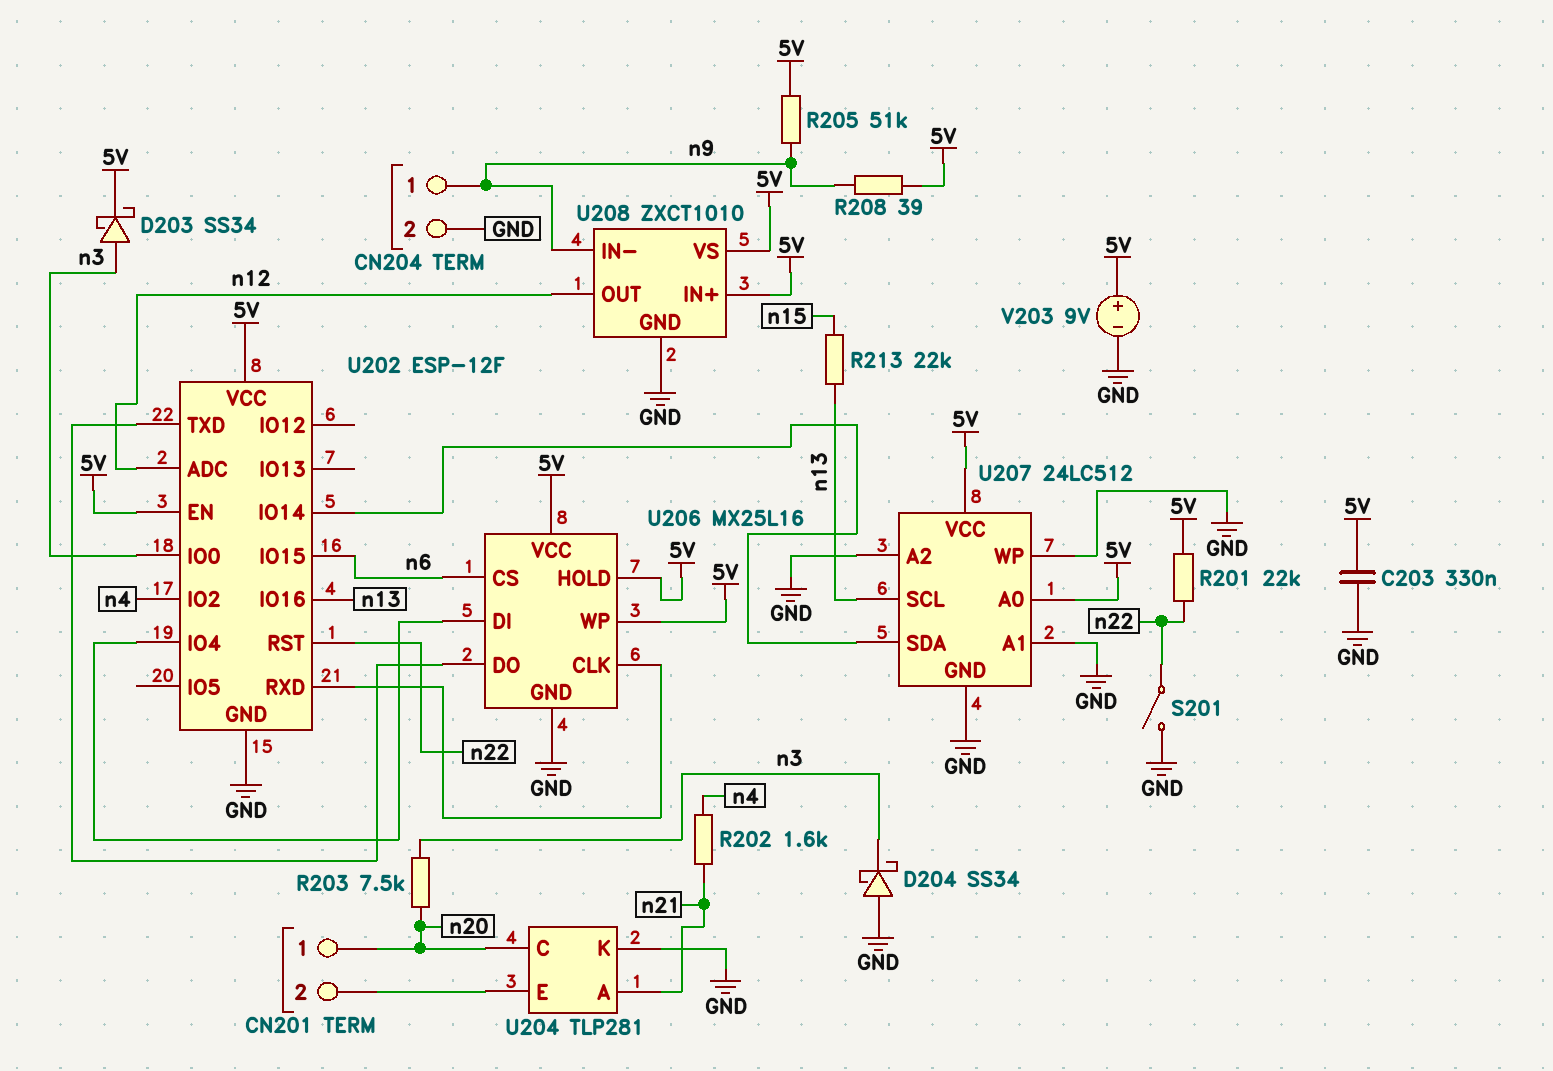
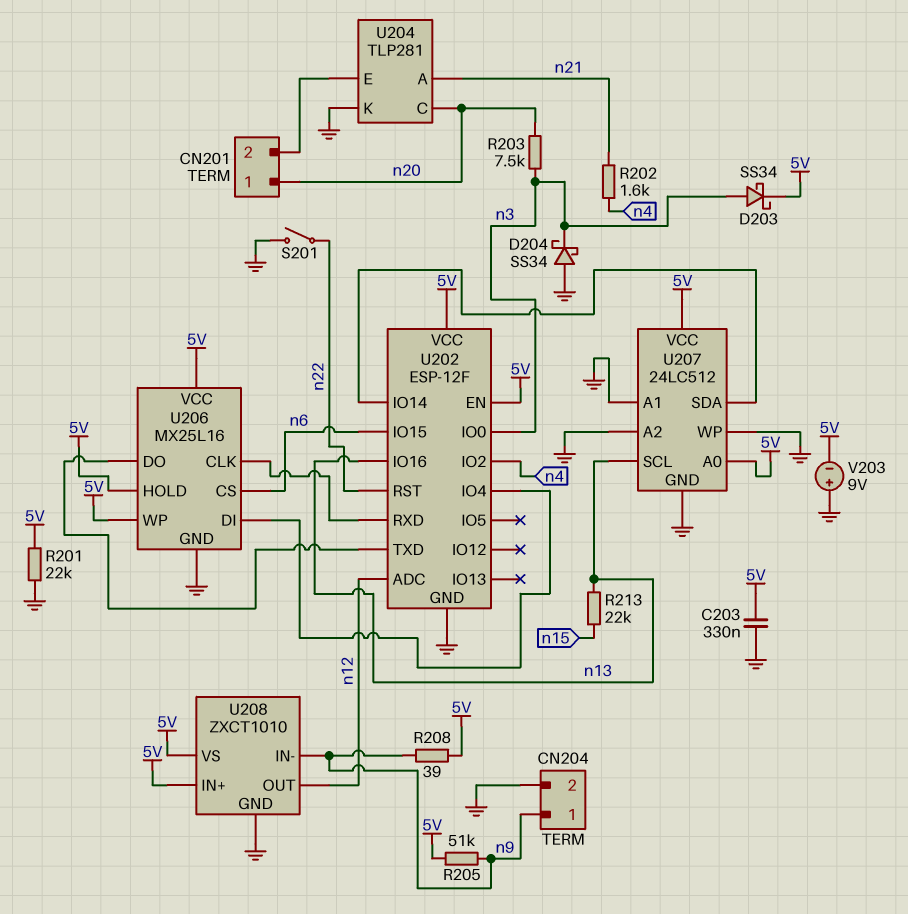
R201: 22k (5V, n22) -> 22k (5V, GND)
V203: 9V (plus 5V, minus GND) -> 9V (plus GND, minus 5V)

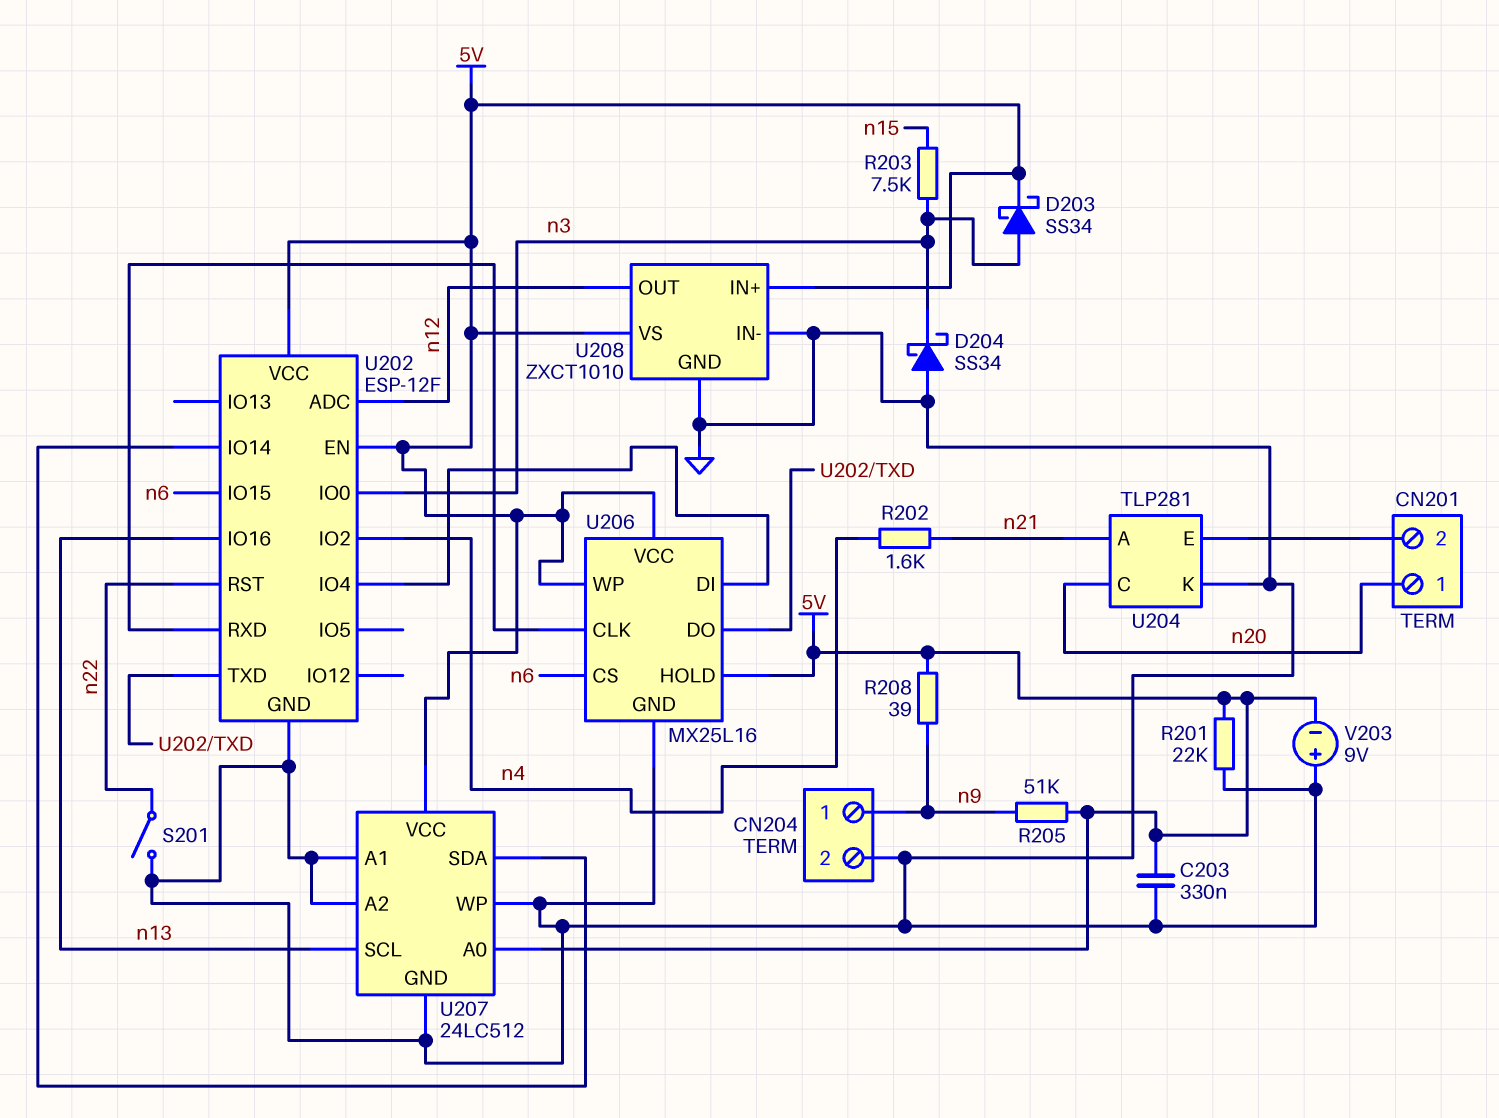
R203: 7.5k (n3, n20) -> 7.5k (n3, n15)
R213: 22k (n13, n15) -> none
U208 pin IN-: n9 -> GND

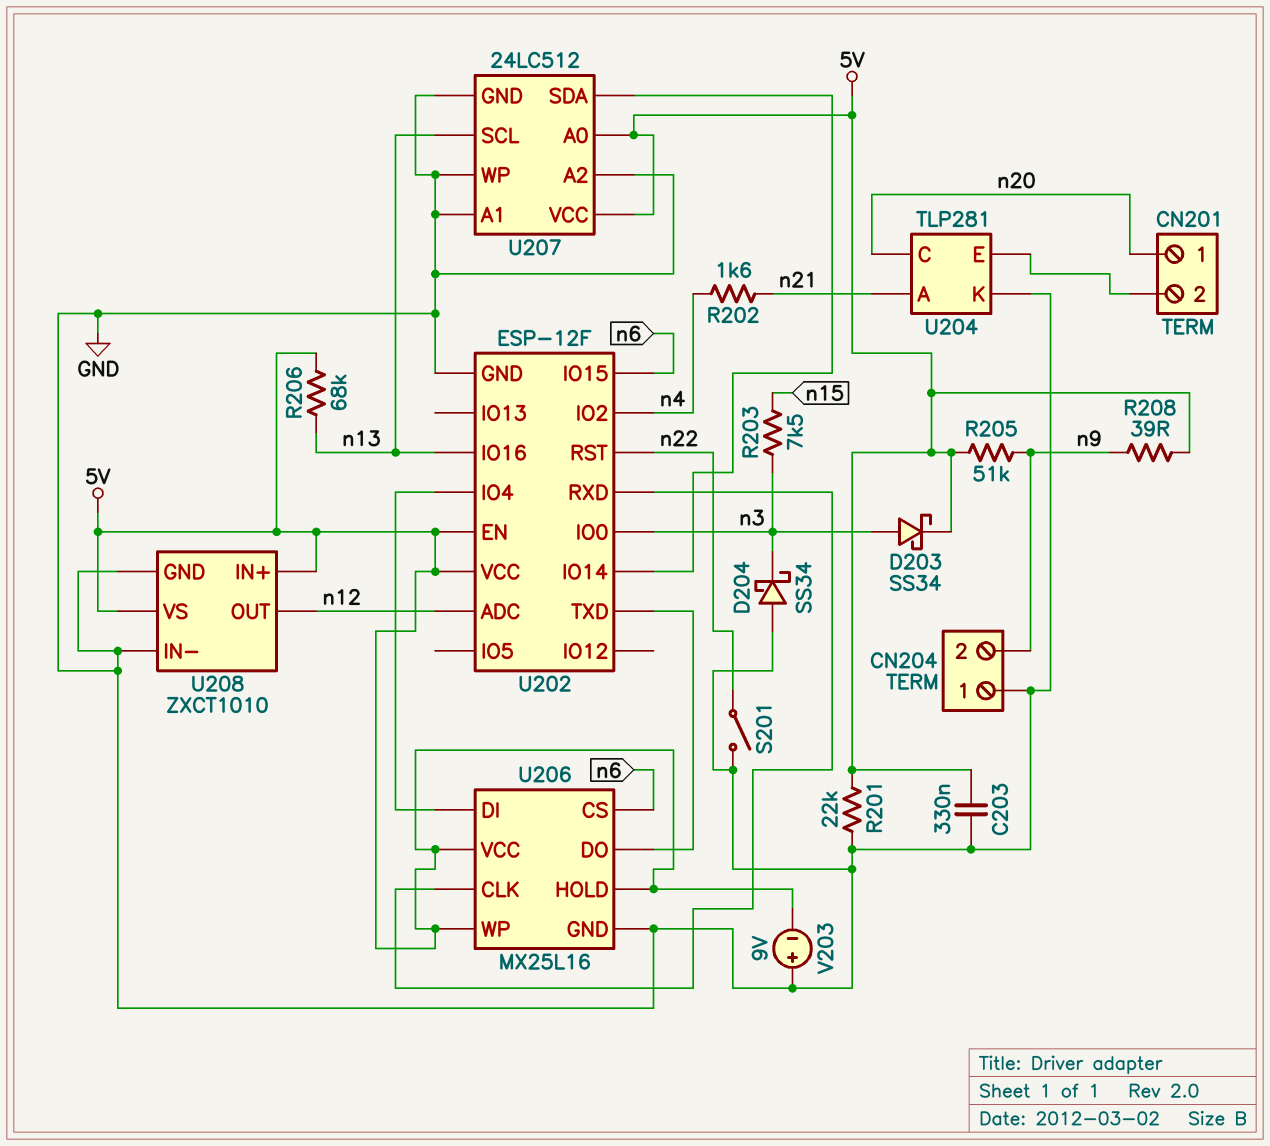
CN204 pin 1: n9 -> GND
CN204 pin 2: GND -> n9
R206: none -> 68k (5V, n13)

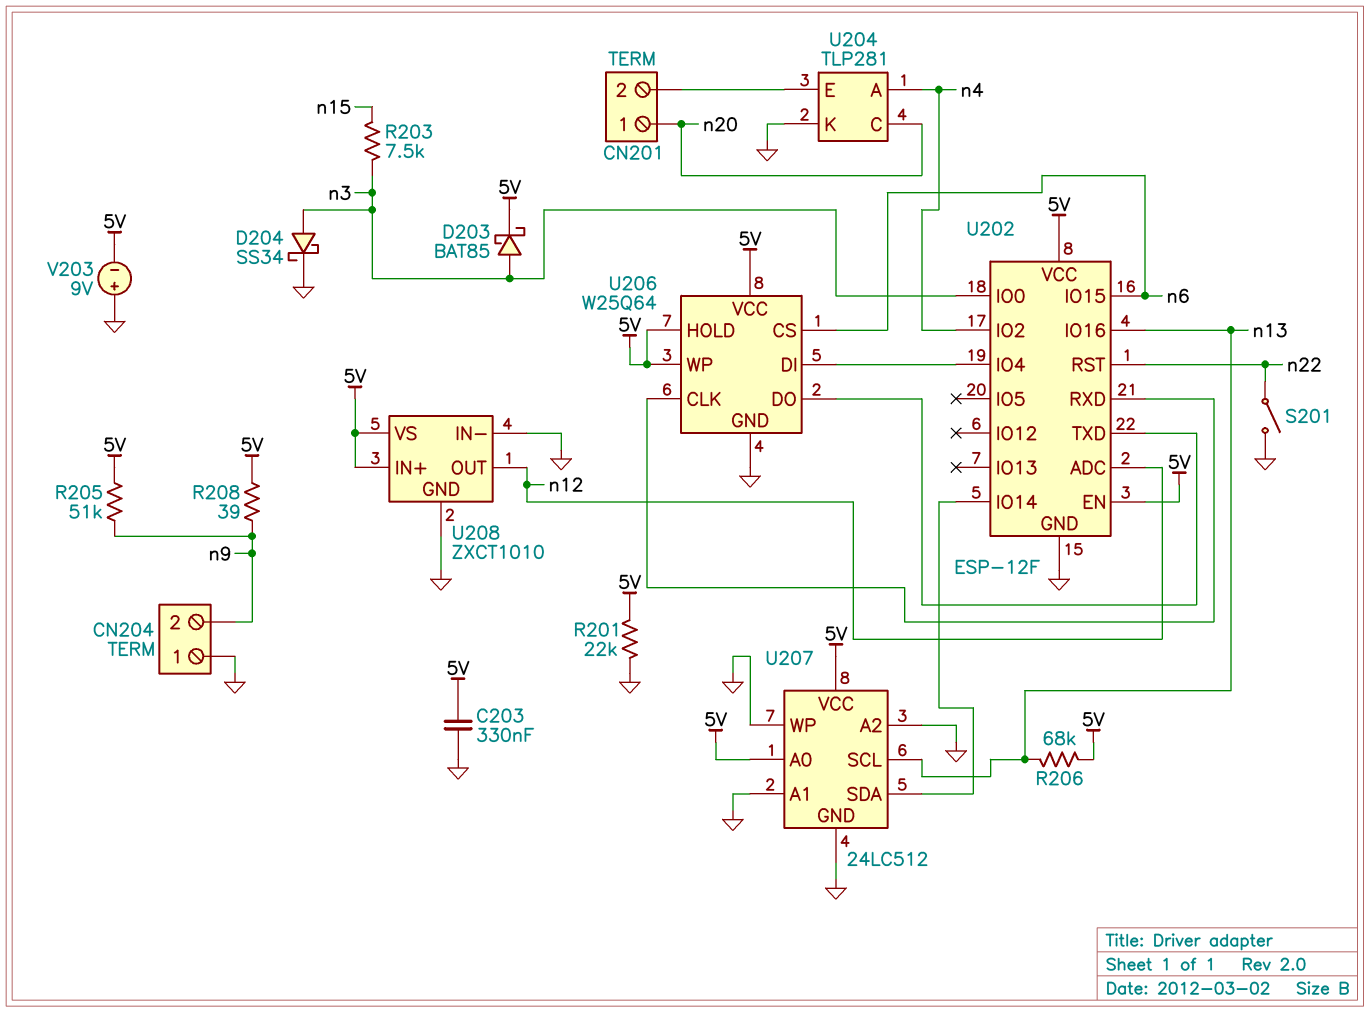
D203: schottky SS34 (A n3, K 5V) -> schottky BAT85 (A n3, K 5V)
D204: schottky SS34 (A GND, K n3) -> schottky SS34 (A n3, K GND)
R202: 1.6k (n4, n21) -> none
U204 pin A: n21 -> n4
U206: MX25L16 -> W25Q64

